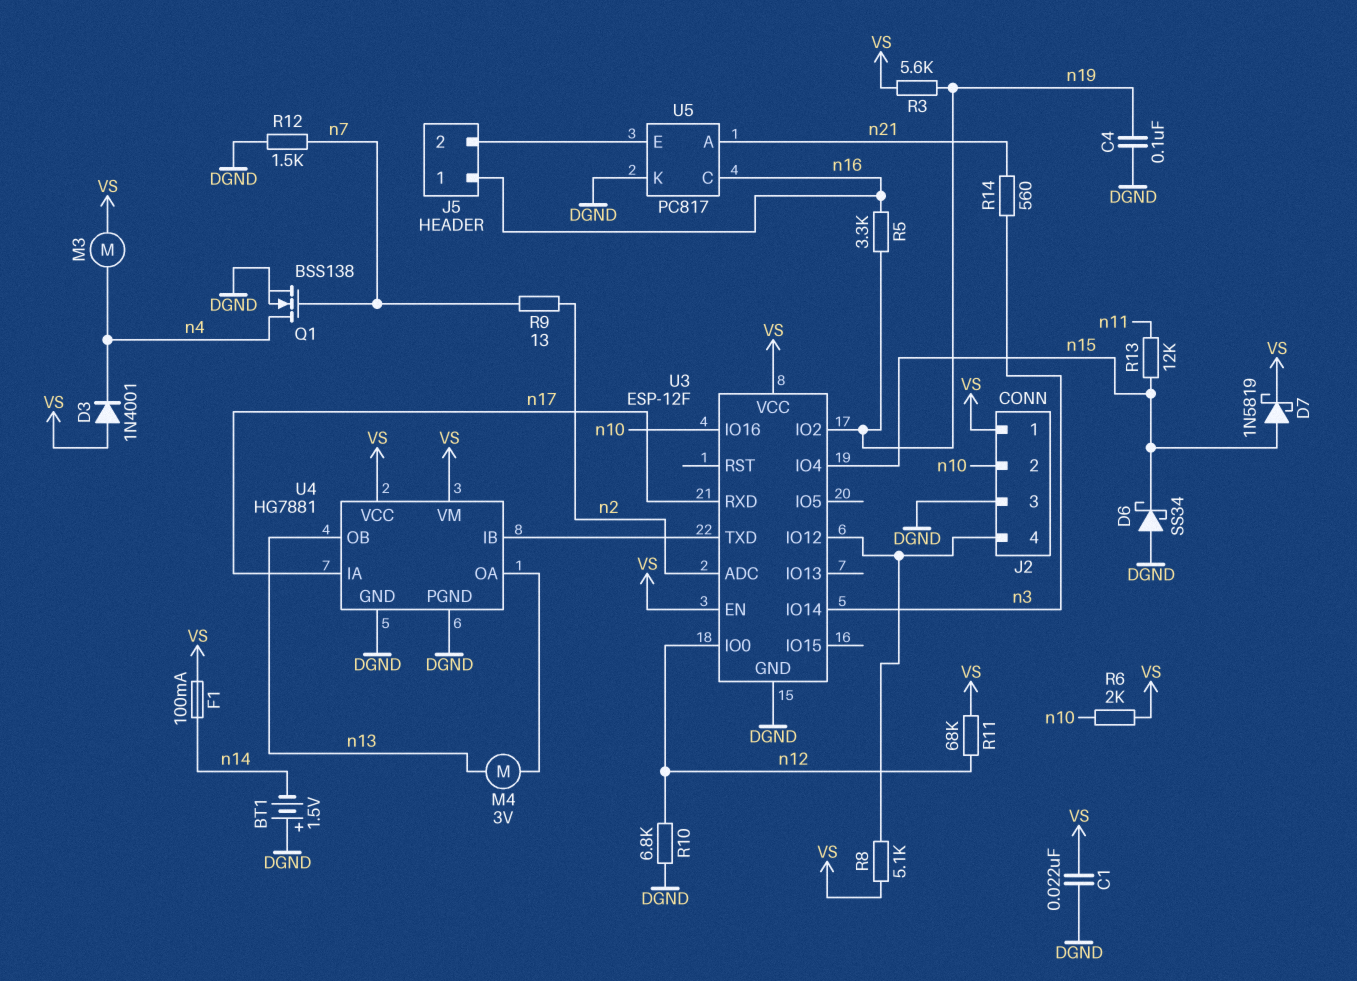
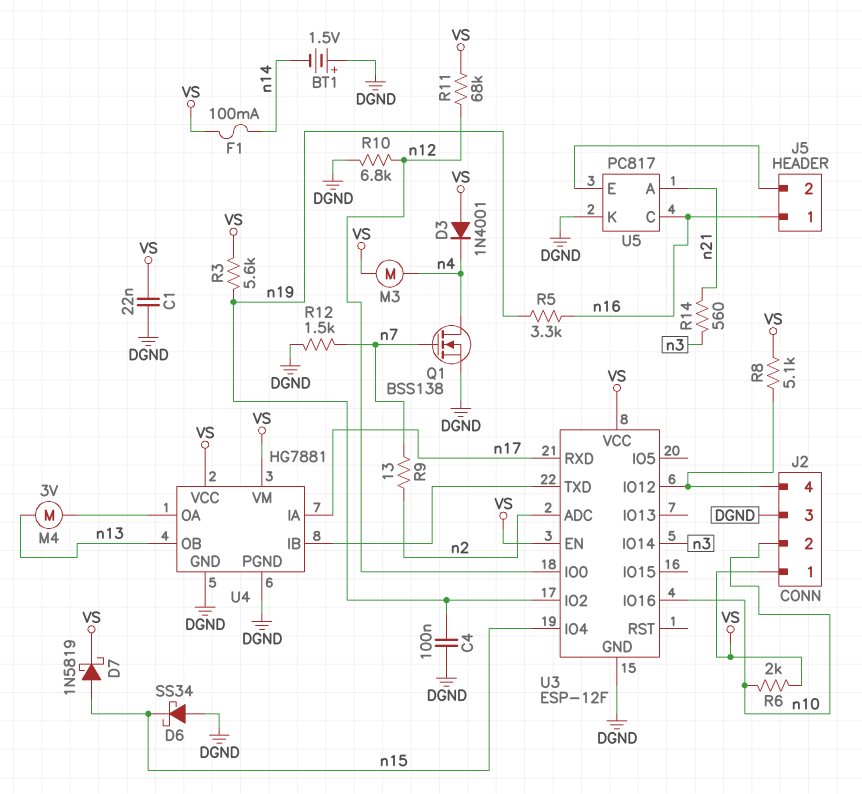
R13: 12k (n11, n15) -> none

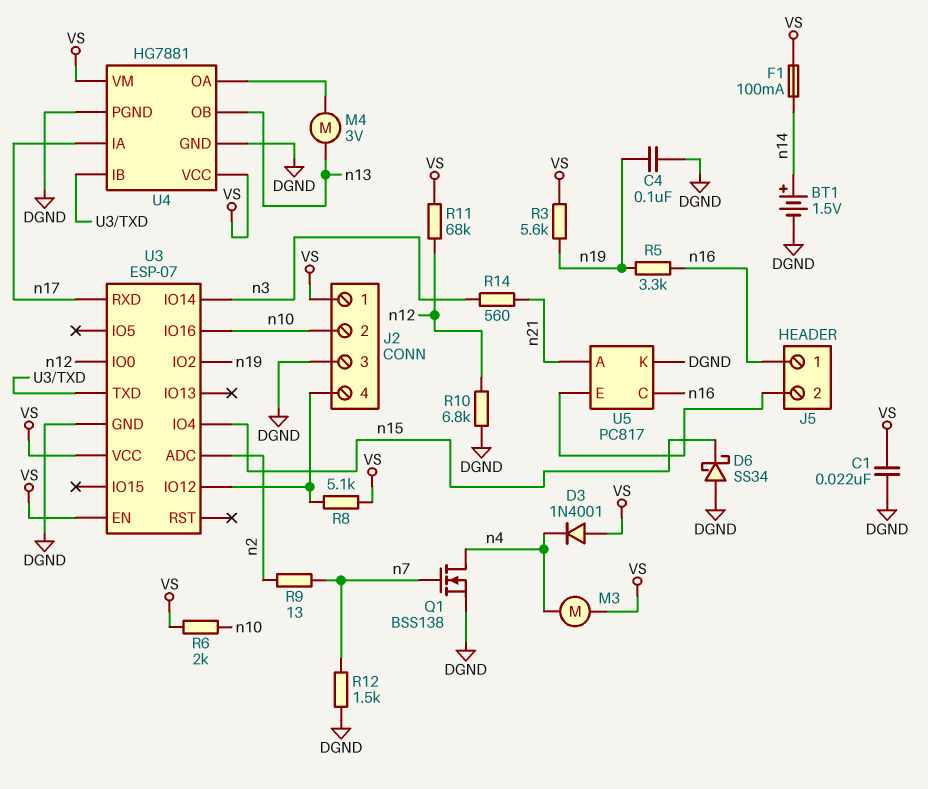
BT1: 1.5V (plus DGND, minus n14) -> 1.5V (plus n14, minus DGND)
D7: schottky 1N5819 (A n15, K VS) -> none
U3: ESP-12F -> ESP-07

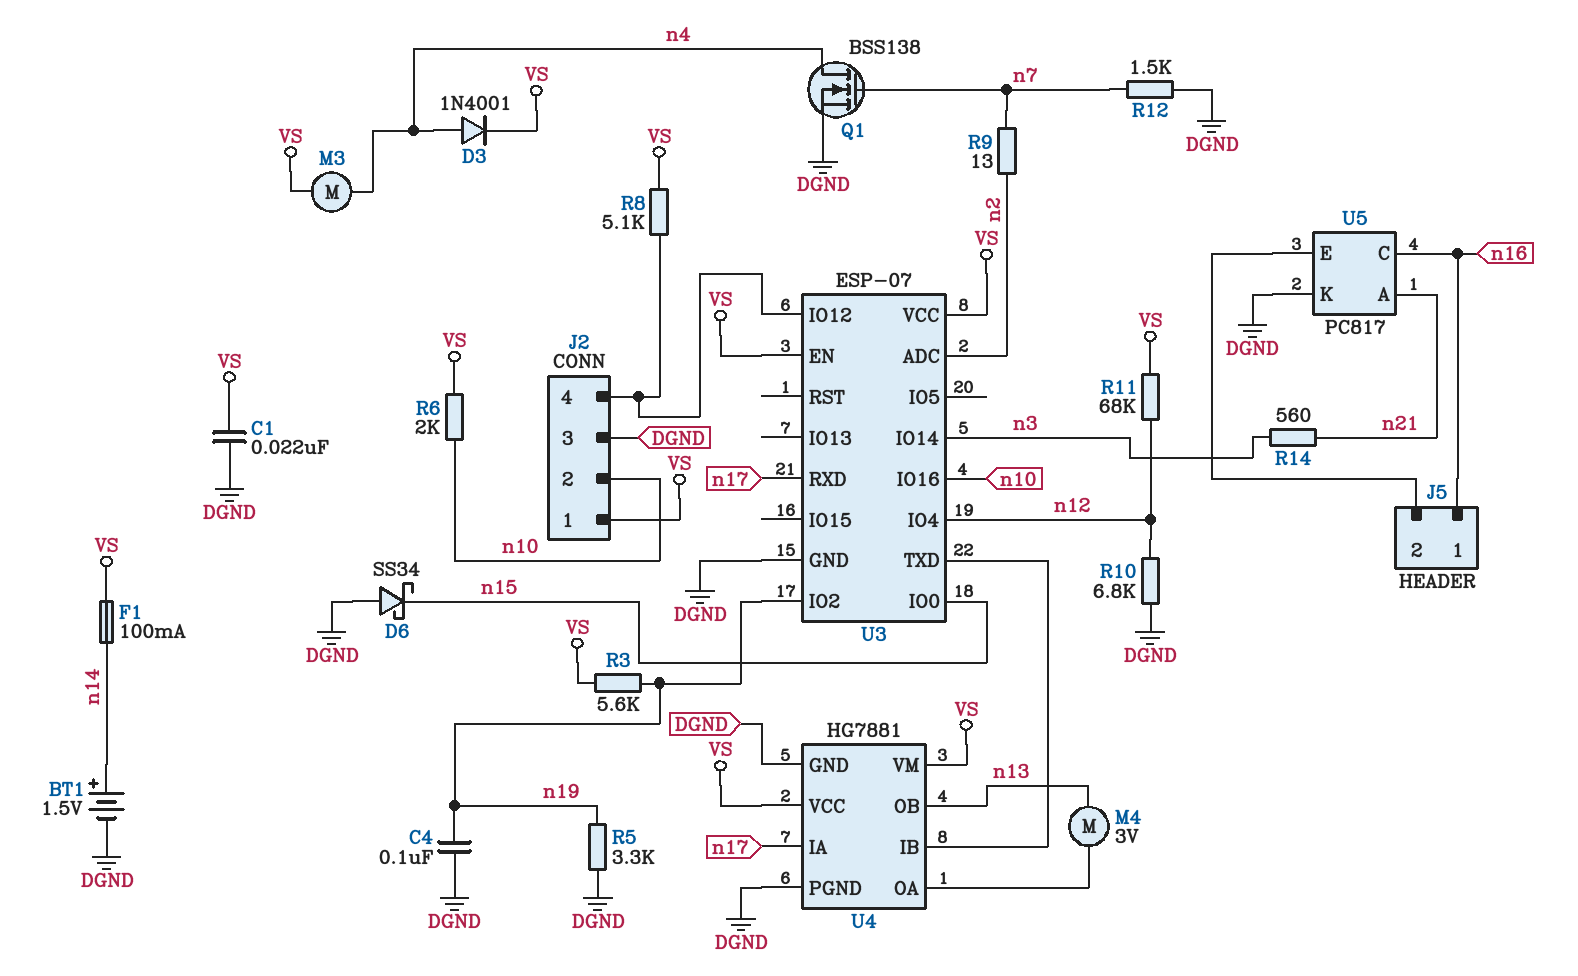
D3: diode 1N4001 (A VS, K n4) -> diode 1N4001 (A n4, K VS)
R5: 3.3k (n16, n19) -> 3.3k (DGND, n19)
U3 pin IO0: n12 -> n15
U3 pin IO4: n15 -> n12

